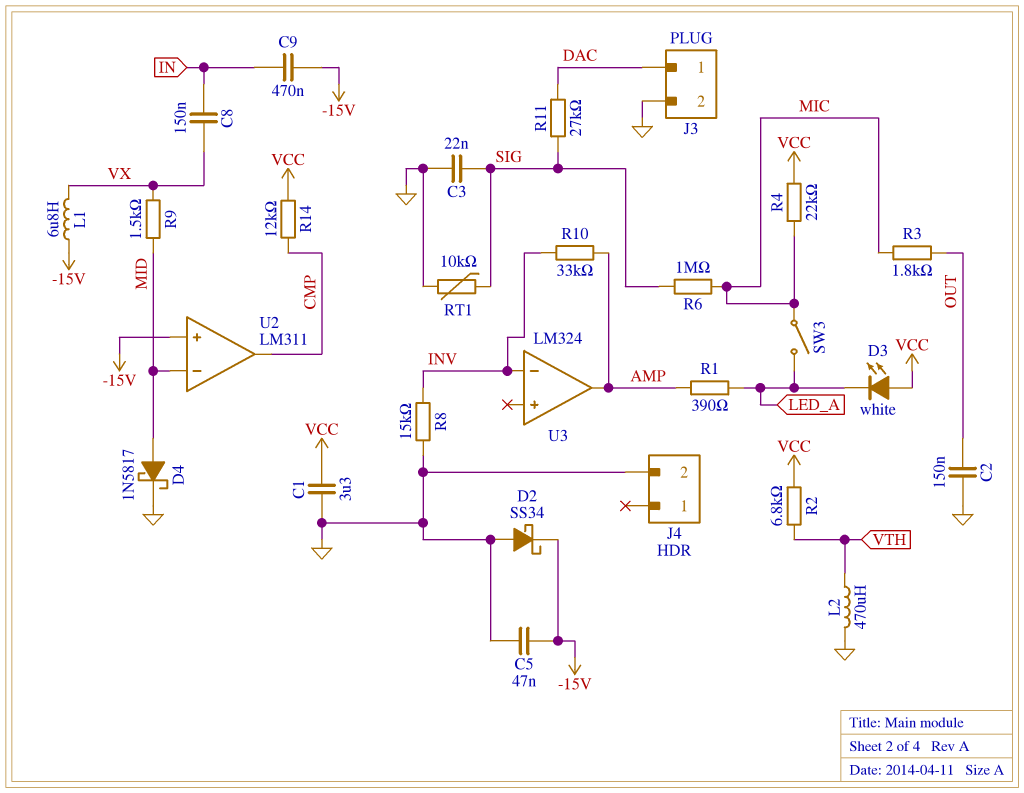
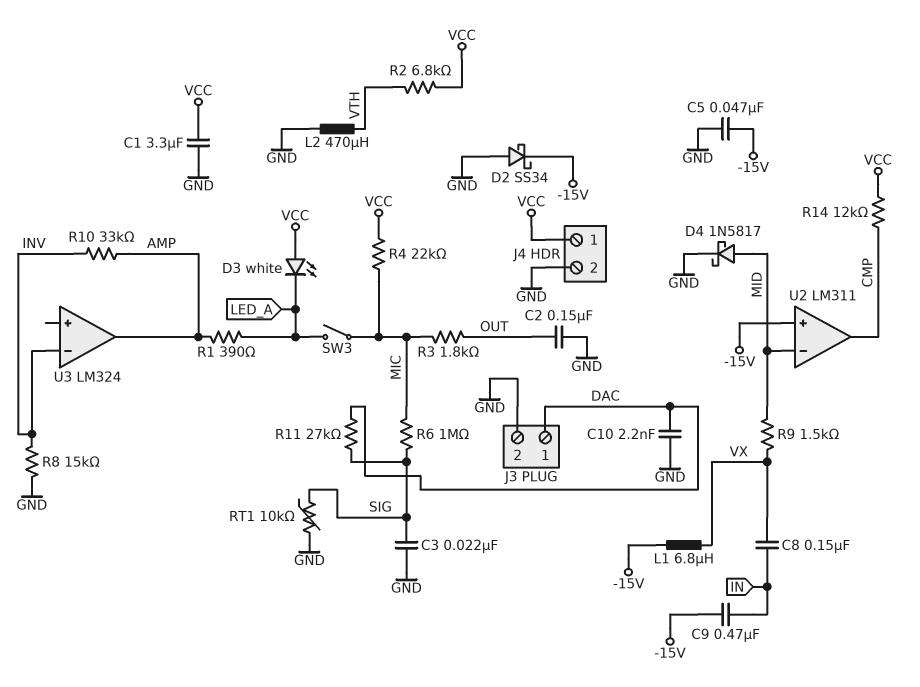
C10: none -> 2.2nF (DAC, GND)
J4 pin 1: none -> VCC

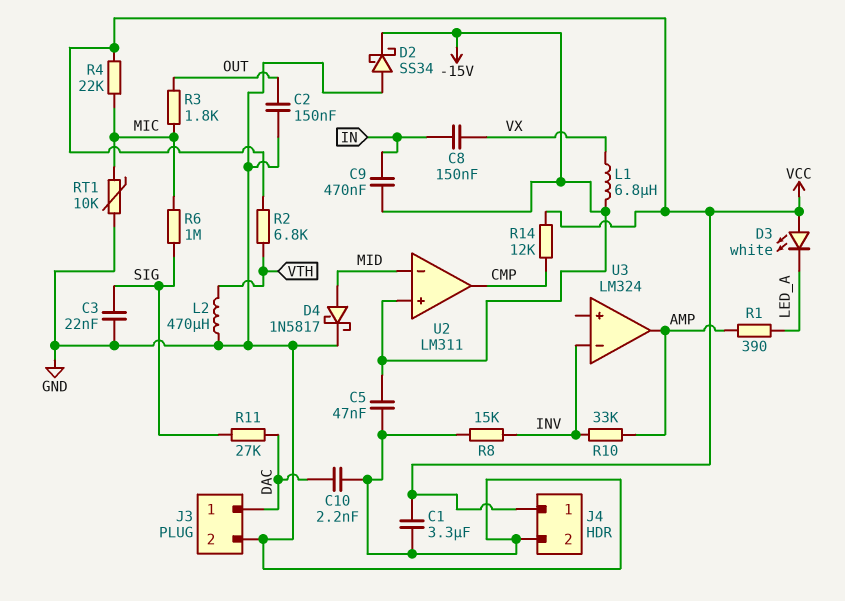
R9: 1.5k (MID, VX) -> none
RT1: 10k (GND, SIG) -> 10k (GND, MIC)
SW3: switch (LED_A, MIC) -> none

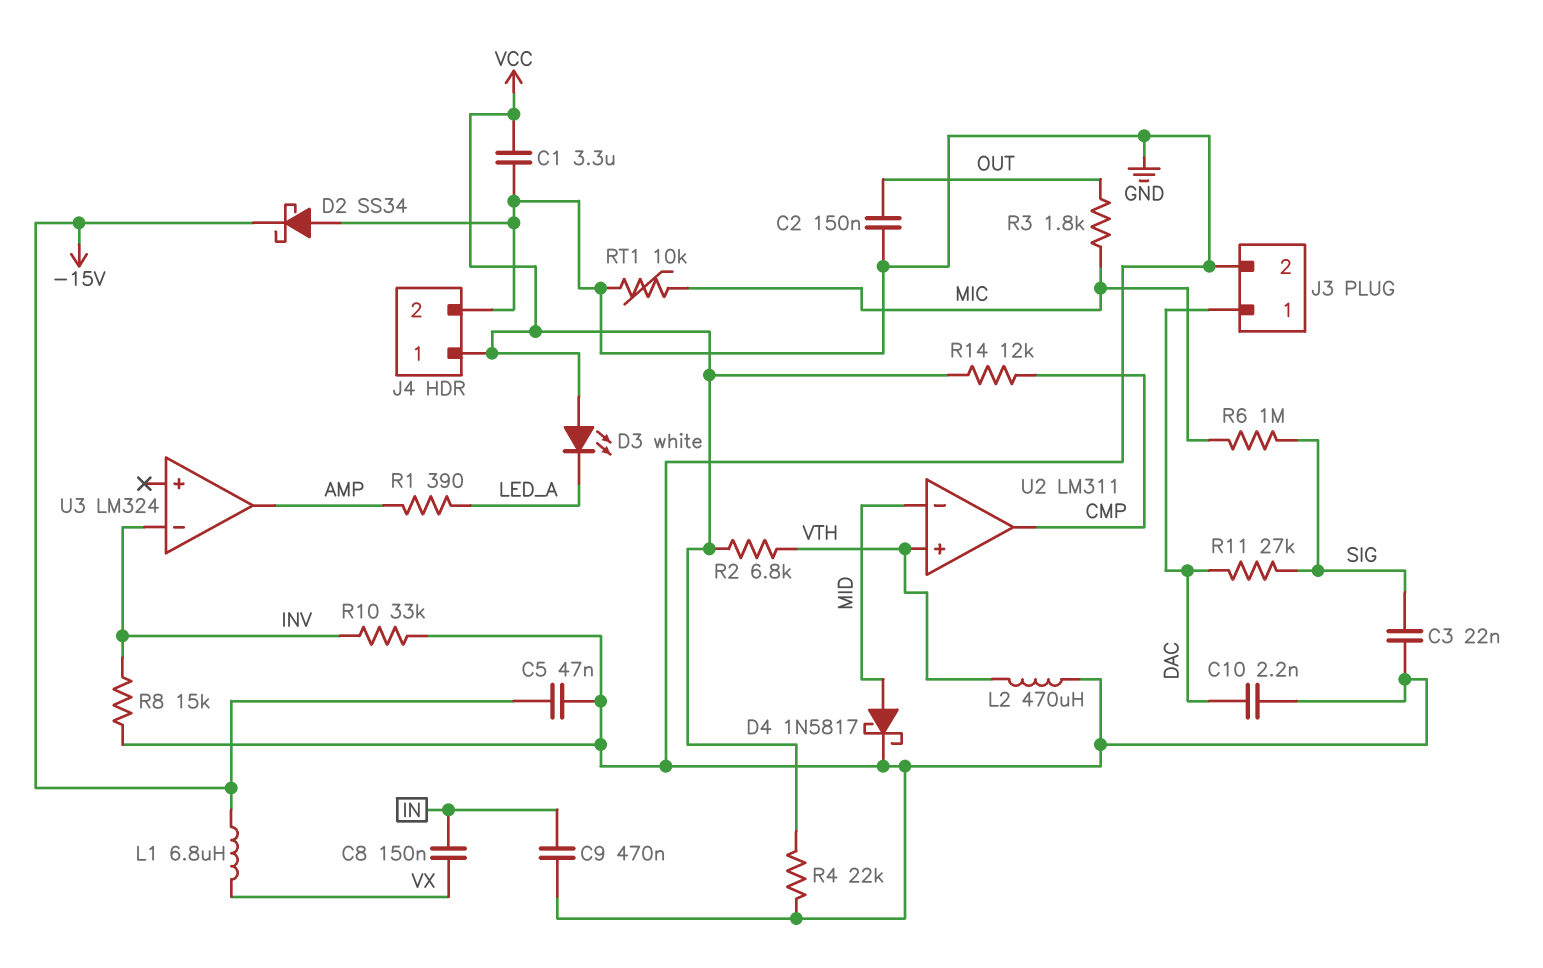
C9: 470nF (-15V, IN) -> 470nF (GND, IN)
R4: 22k (MIC, VCC) -> 22k (GND, VCC)
R10: 33k (AMP, INV) -> 33k (GND, INV)
U2 pin in+: -15V -> VTH

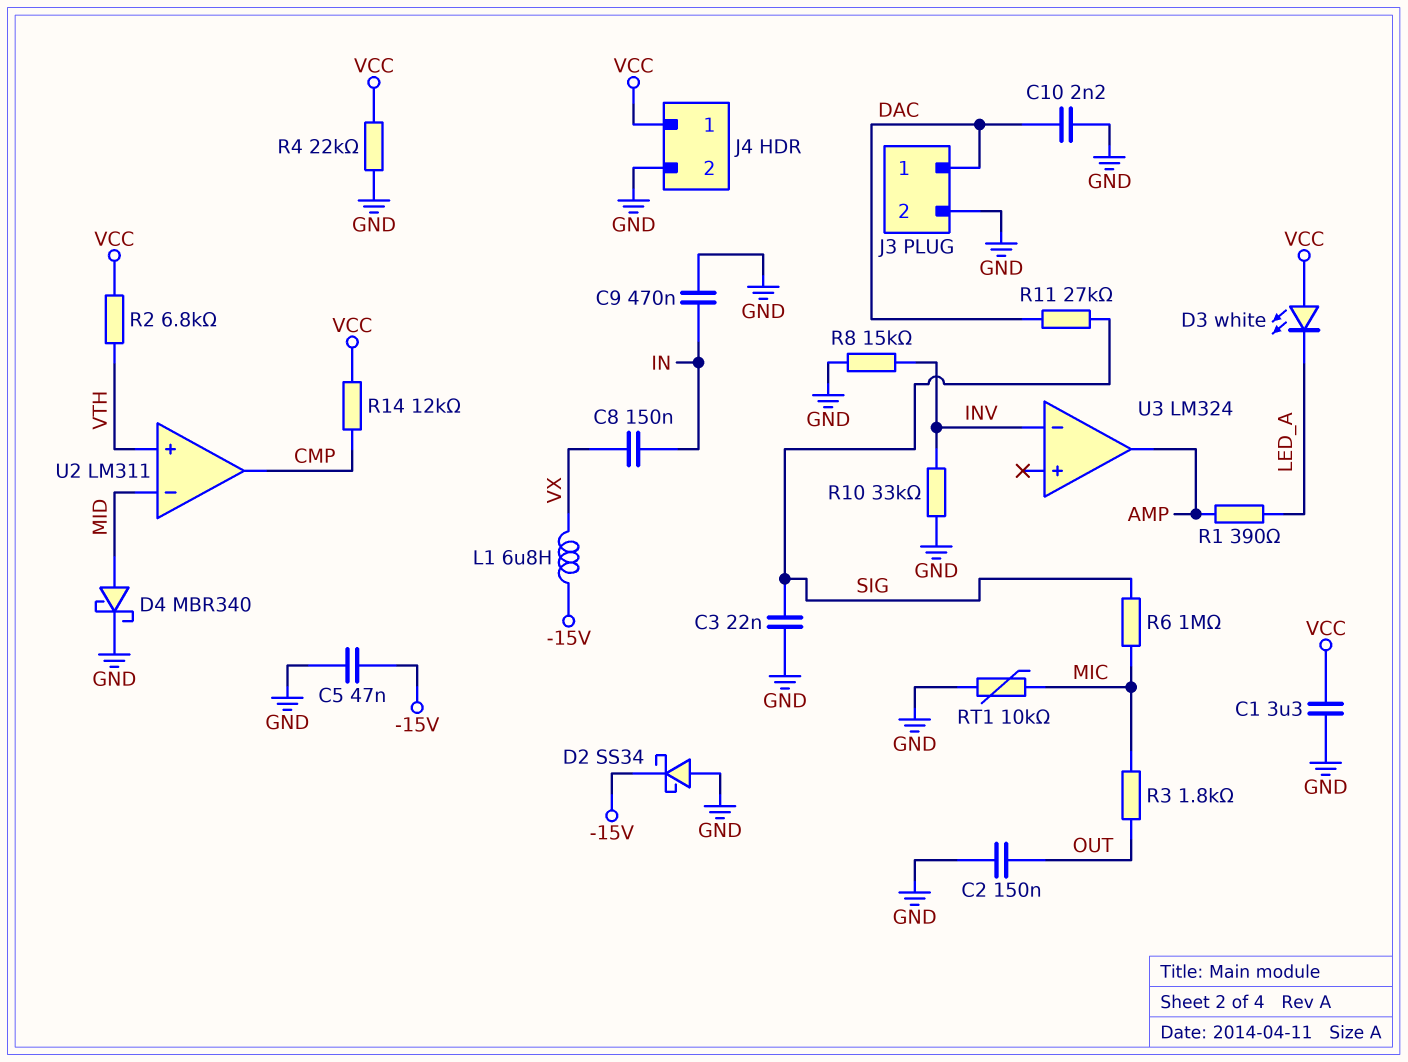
D4: schottky 1N5817 (A MID, K GND) -> schottky MBR340 (A MID, K GND)
L2: 470uH (GND, VTH) -> none

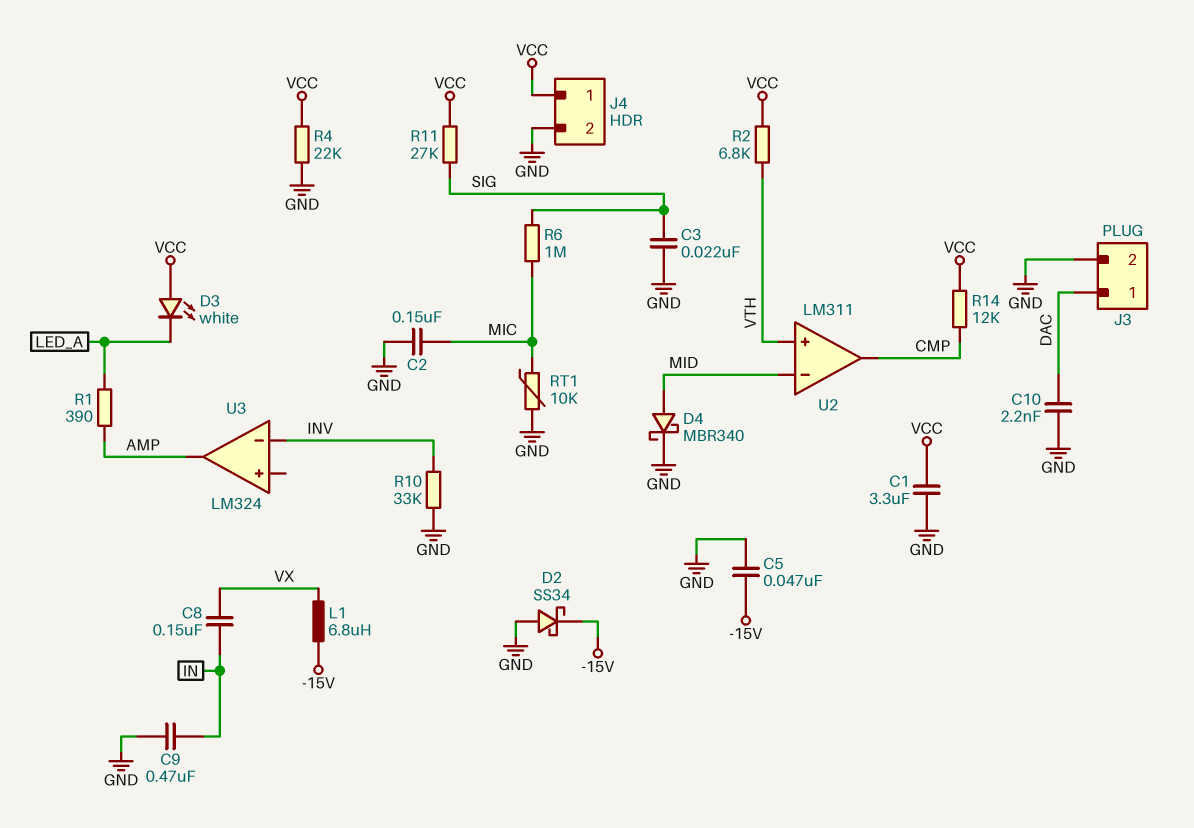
C2: 150nF (GND, OUT) -> 150nF (GND, MIC)
R3: 1.8k (MIC, OUT) -> none
R8: 15k (GND, INV) -> none
R11: 27k (DAC, SIG) -> 27k (SIG, VCC)

